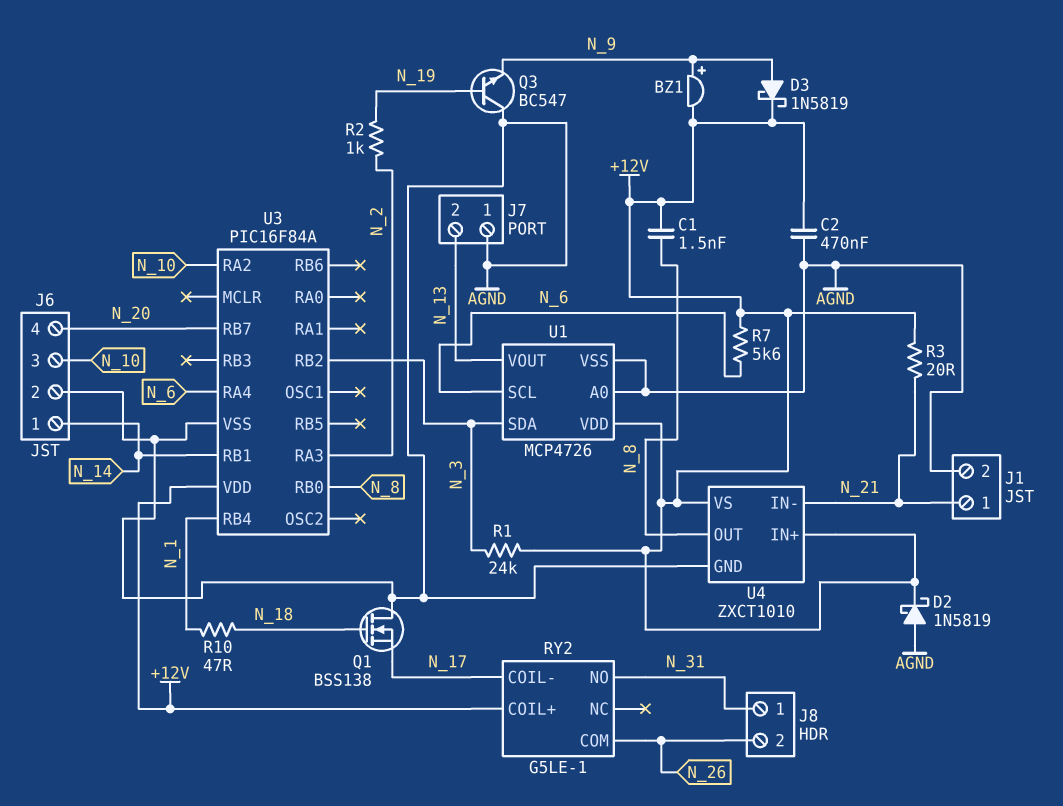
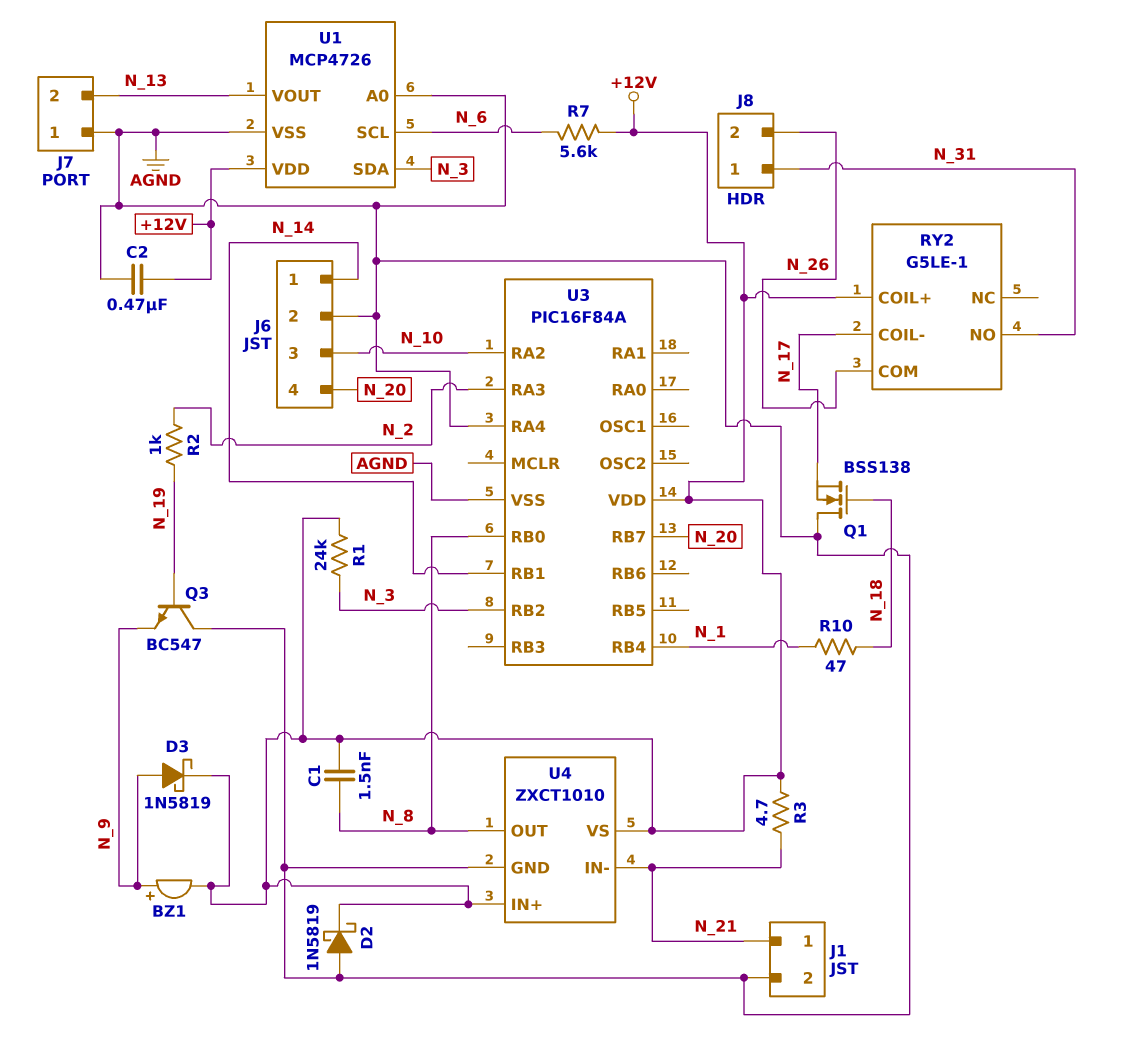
R3: 20 (+12V, N_21) -> 4.7 (+12V, N_21)
U3 pin RA4: N_6 -> AGND

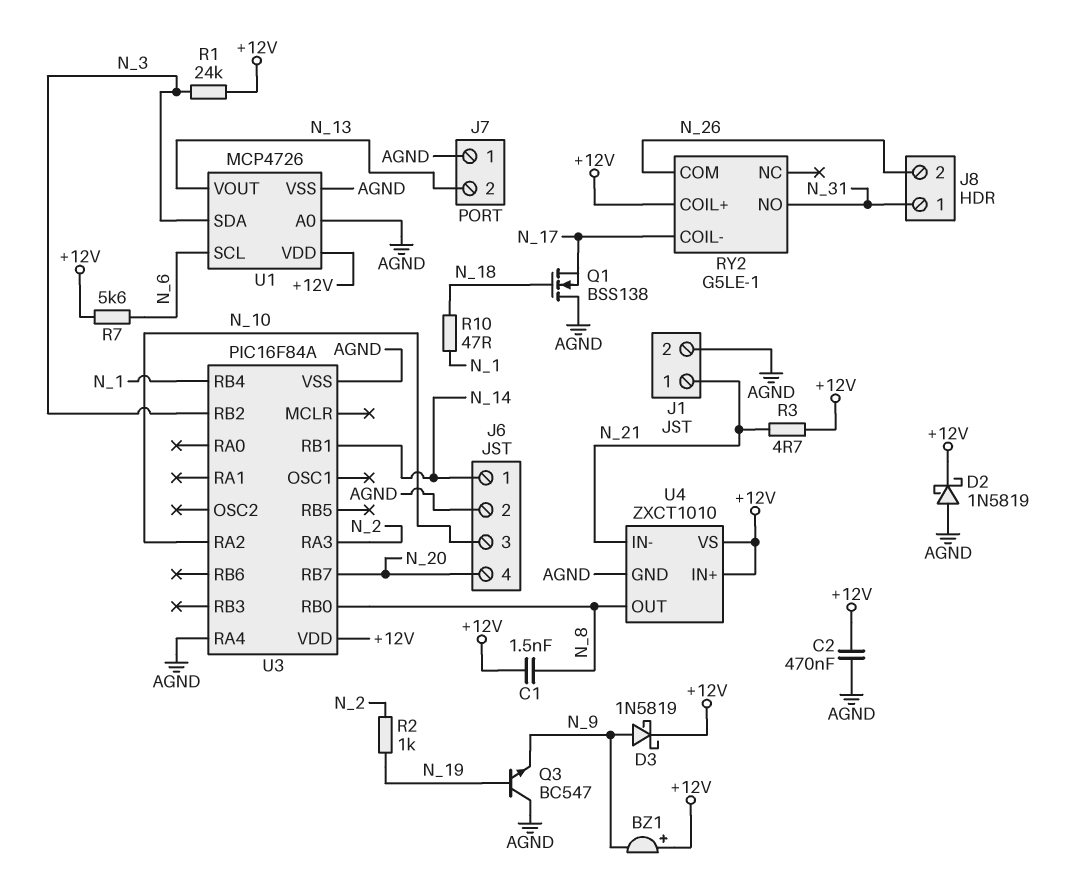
BZ1: buzzer (plus N_9, minus +12V) -> buzzer (plus +12V, minus N_9)

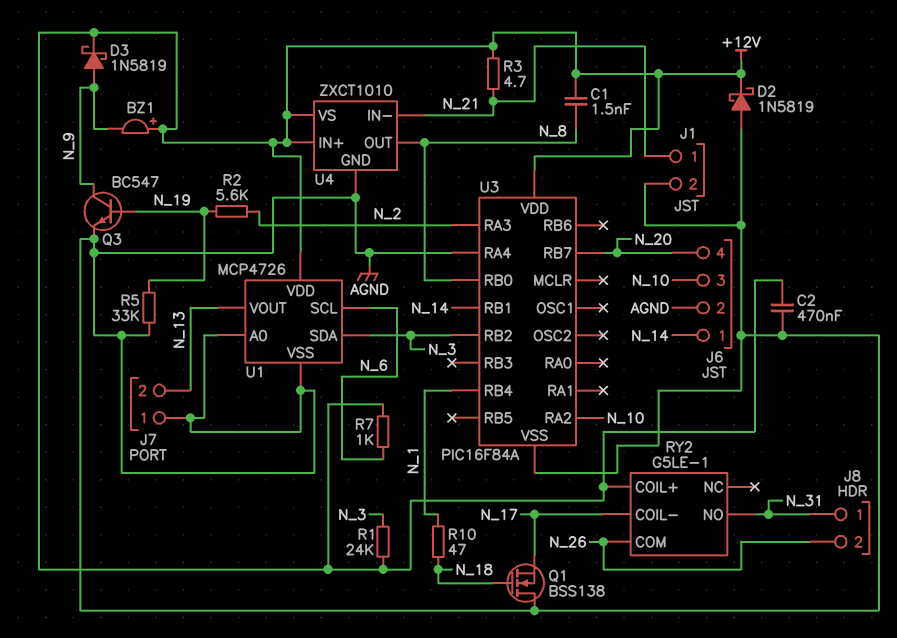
Q3: NPN BC547 (B N_19, C AGND, E N_9) -> NPN BC547 (B N_19, C N_9, E AGND)
R2: 1k (N_2, N_19) -> 5.6k (N_2, N_19)
R5: none -> 33k (AGND, N_19)
R7: 5.6k (+12V, N_6) -> 1k (+12V, N_6)

